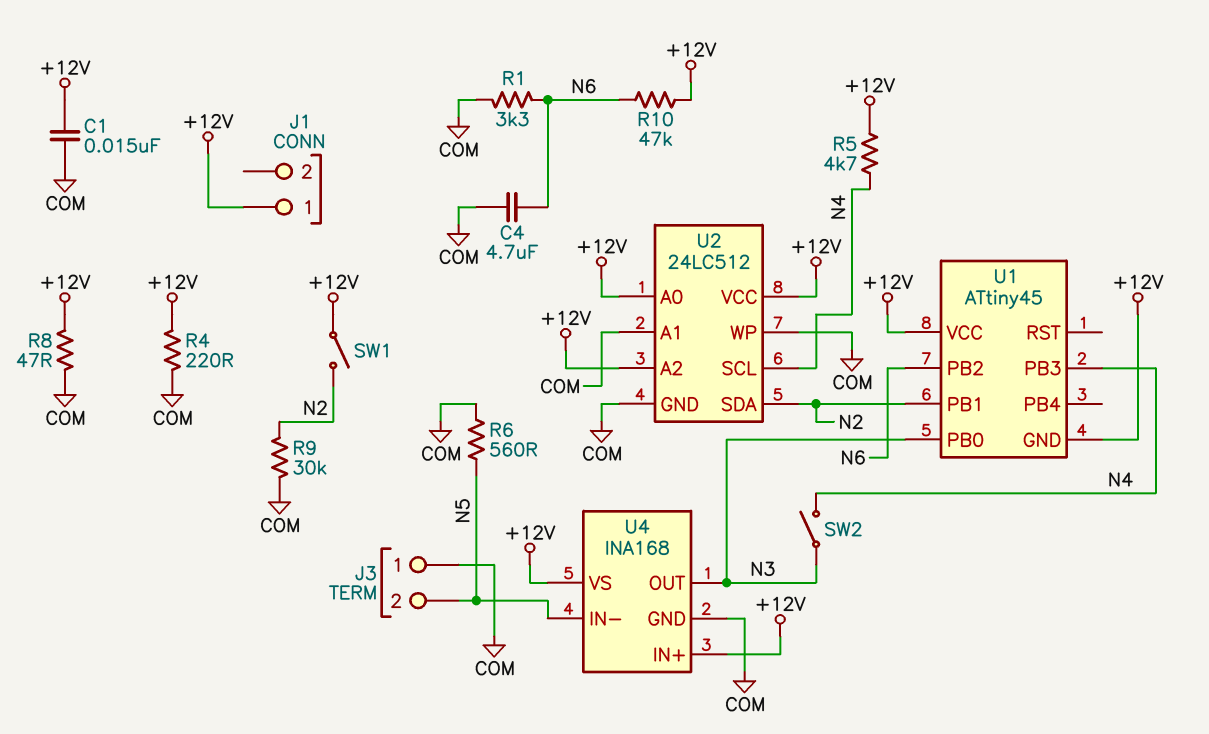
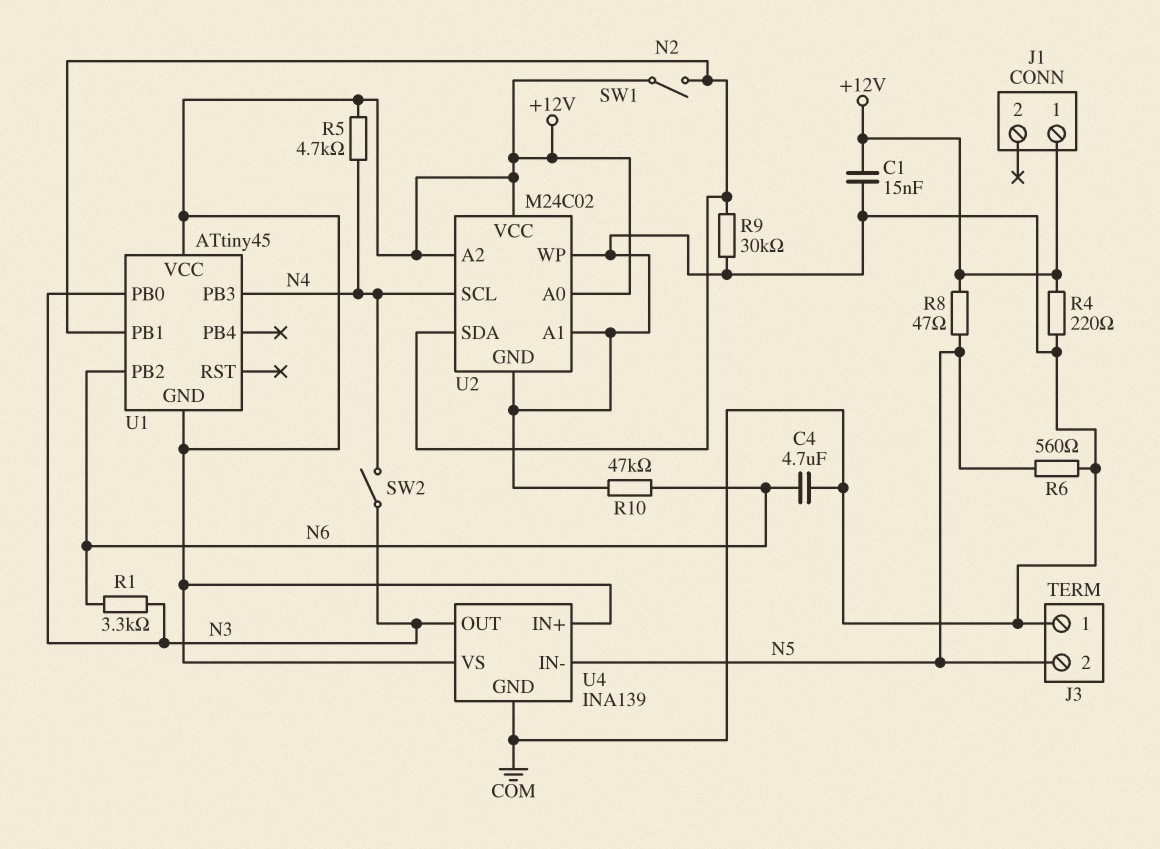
R1: 3.3k (COM, N6) -> 3.3k (N3, N6)
R8: 47 (+12V, COM) -> 47 (+12V, N5)
R10: 47k (+12V, N6) -> 47k (COM, N6)
U2: 24LC512 -> M24C02
U4: INA168 -> INA139

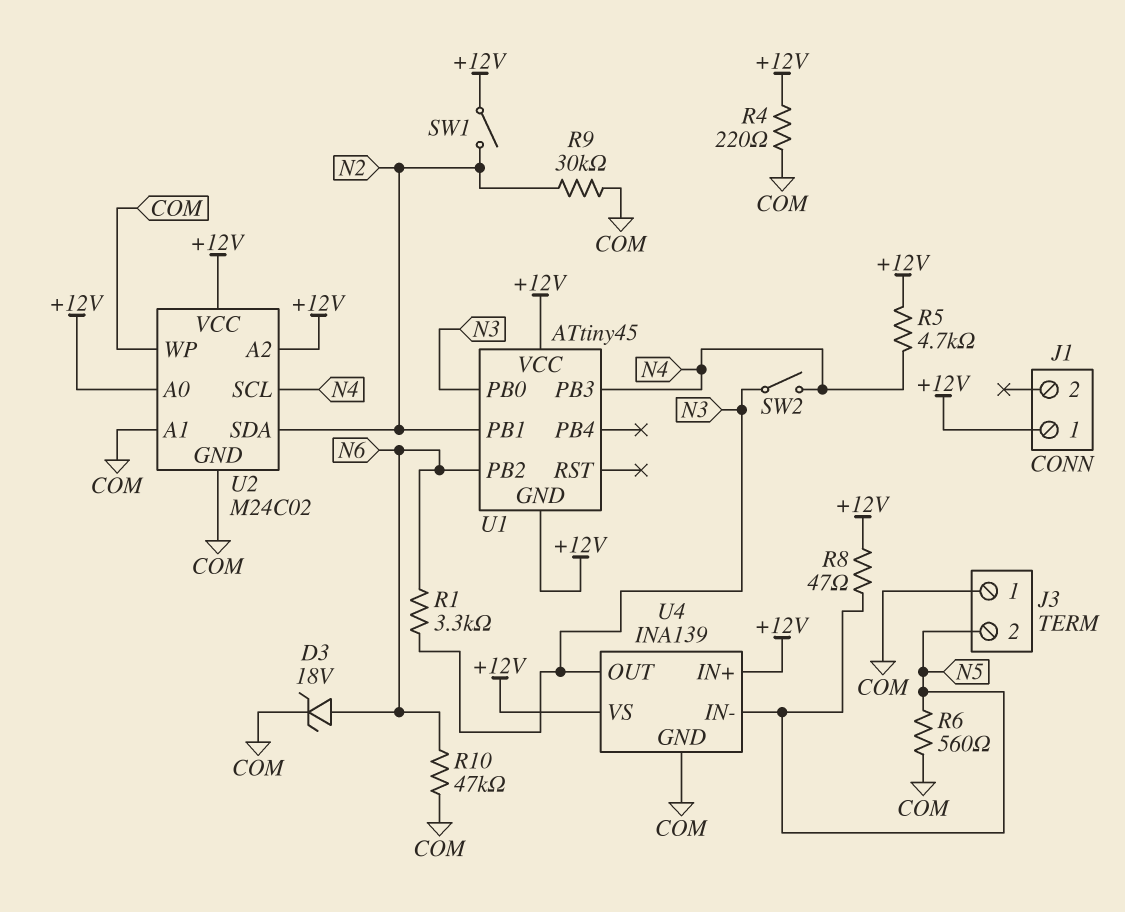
C1: 15nF (+12V, COM) -> none
C4: 4.7uF (COM, N6) -> none
D3: none -> zener 18V (A N6, K COM)

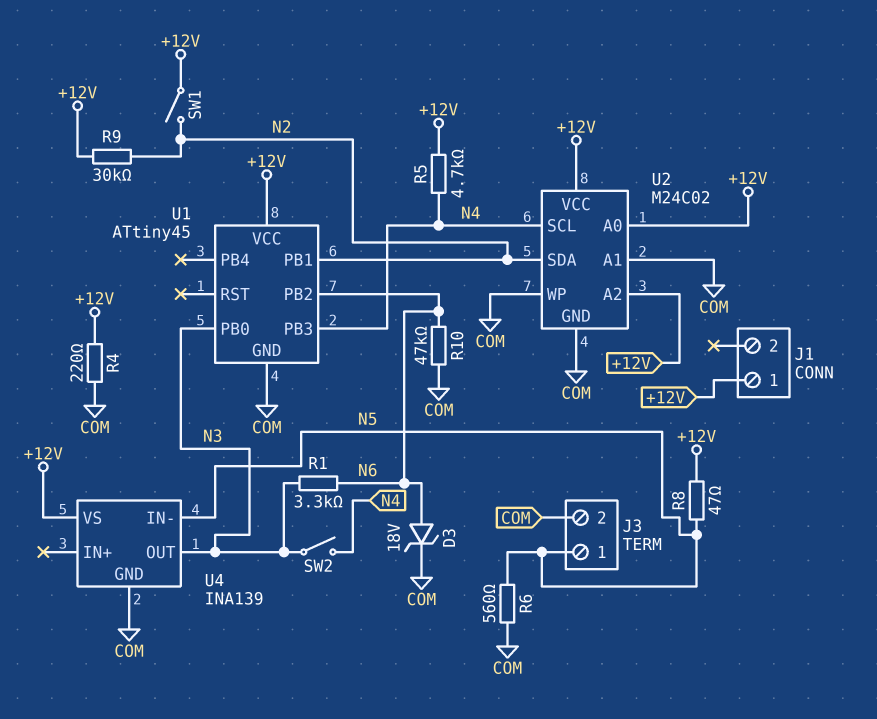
J3 pin 1: COM -> N5
J3 pin 2: N5 -> COM
R9: 30k (COM, N2) -> 30k (+12V, N2)
U1 pin GND: +12V -> COM
U4 pin IN+: +12V -> none

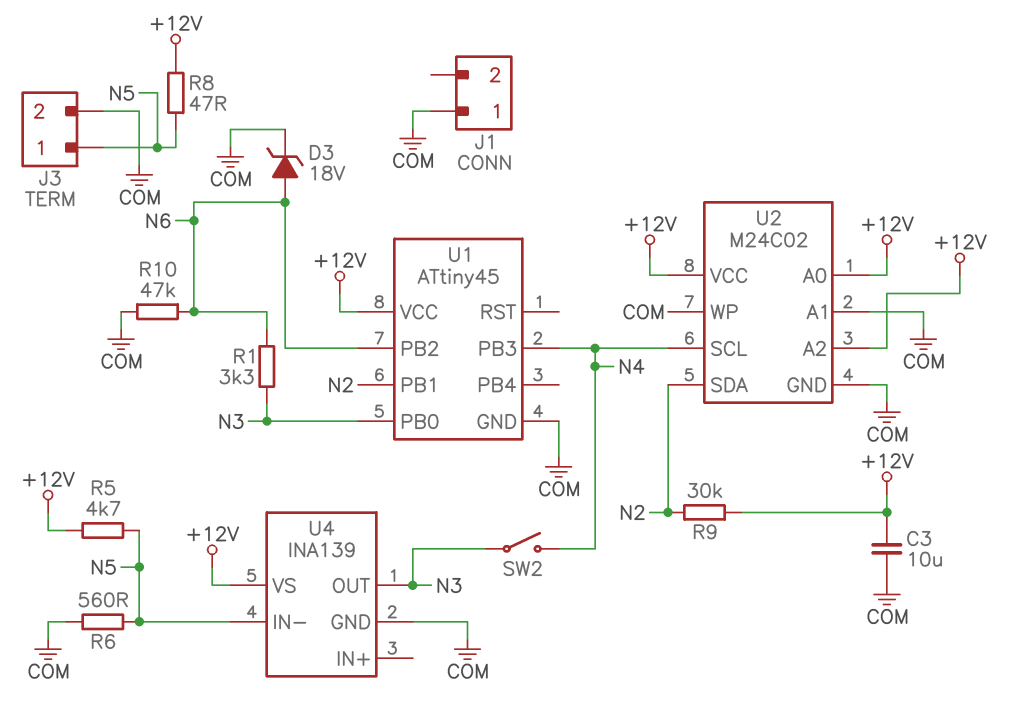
C3: none -> 10uF (+12V, COM)
J1 pin 1: +12V -> COM
R4: 220 (+12V, COM) -> none
R5: 4.7k (+12V, N4) -> 4.7k (+12V, N5)
SW1: switch (+12V, N2) -> none

